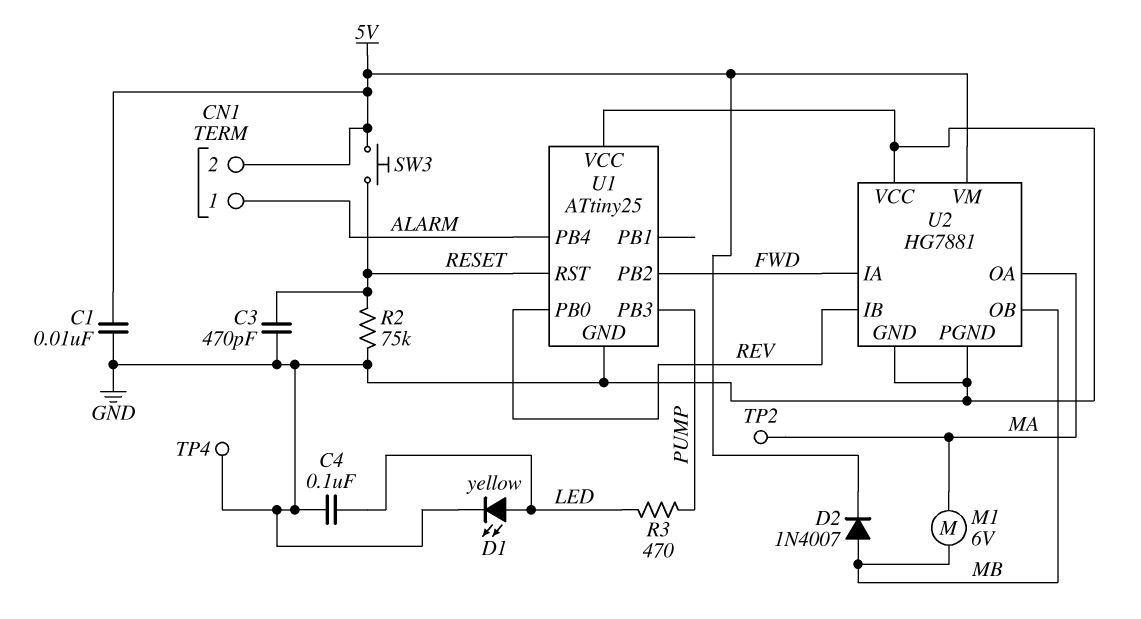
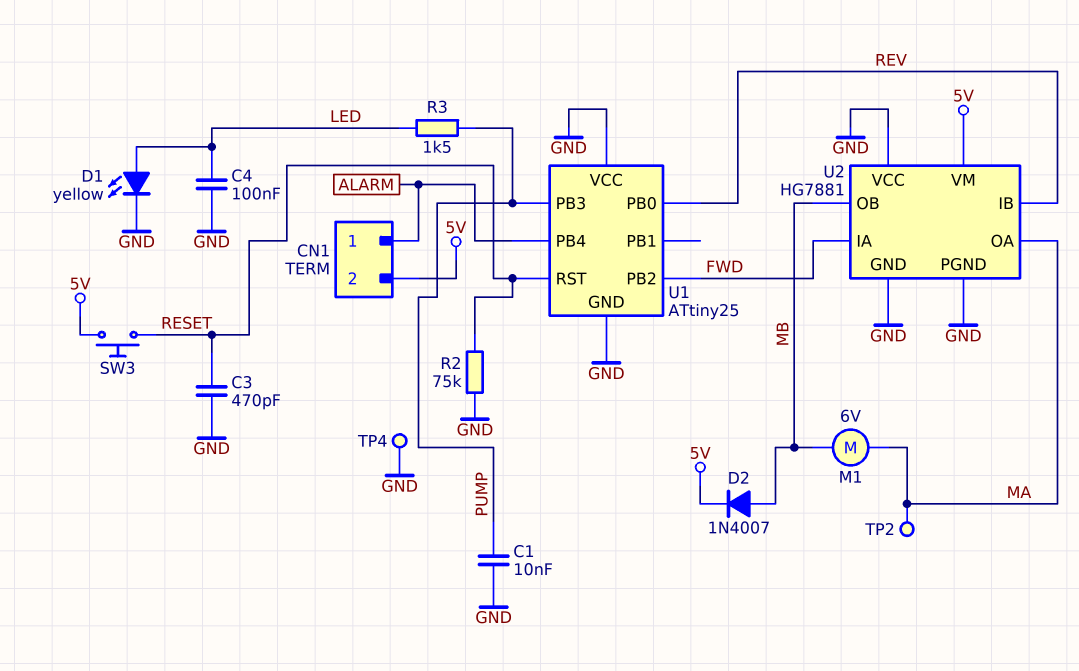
C1: 10nF (5V, GND) -> 10nF (GND, PUMP)
R3: 470 (LED, PUMP) -> 1.5k (LED, PUMP)

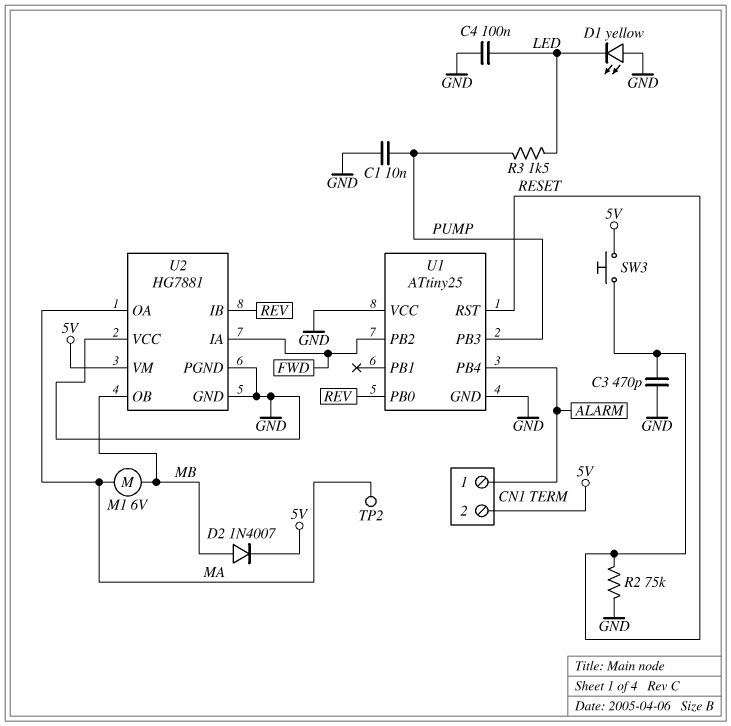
D1: LED yellow (A LED, K GND) -> LED yellow (A GND, K LED)
TP4: test point (GND) -> none

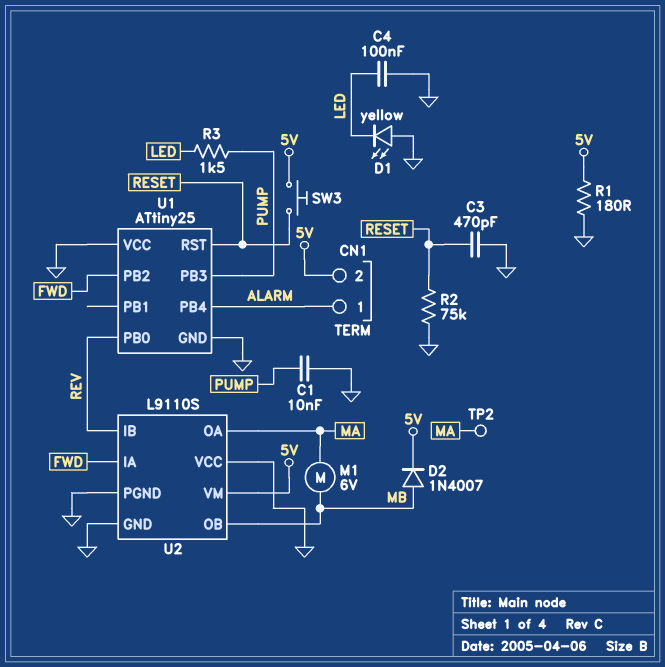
R1: none -> 180 (5V, GND)
U2: HG7881 -> L9110S

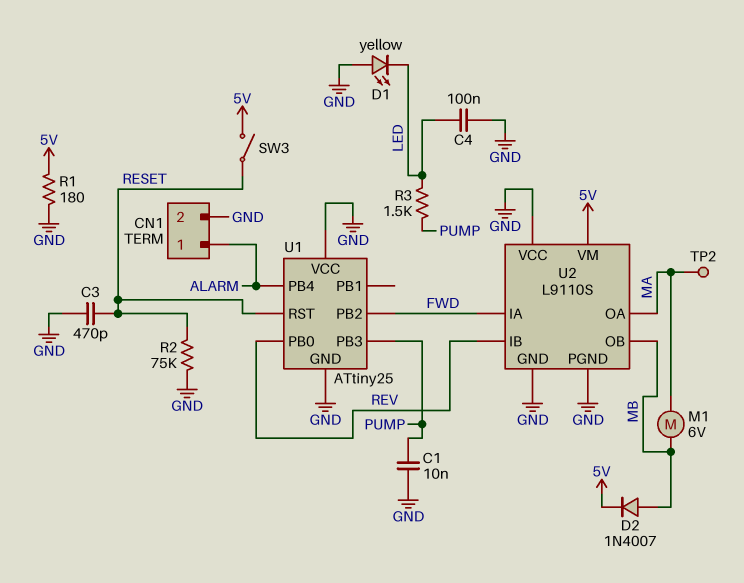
CN1 pin 2: 5V -> GND
SW3: button (5V, RESET) -> switch (5V, RESET)

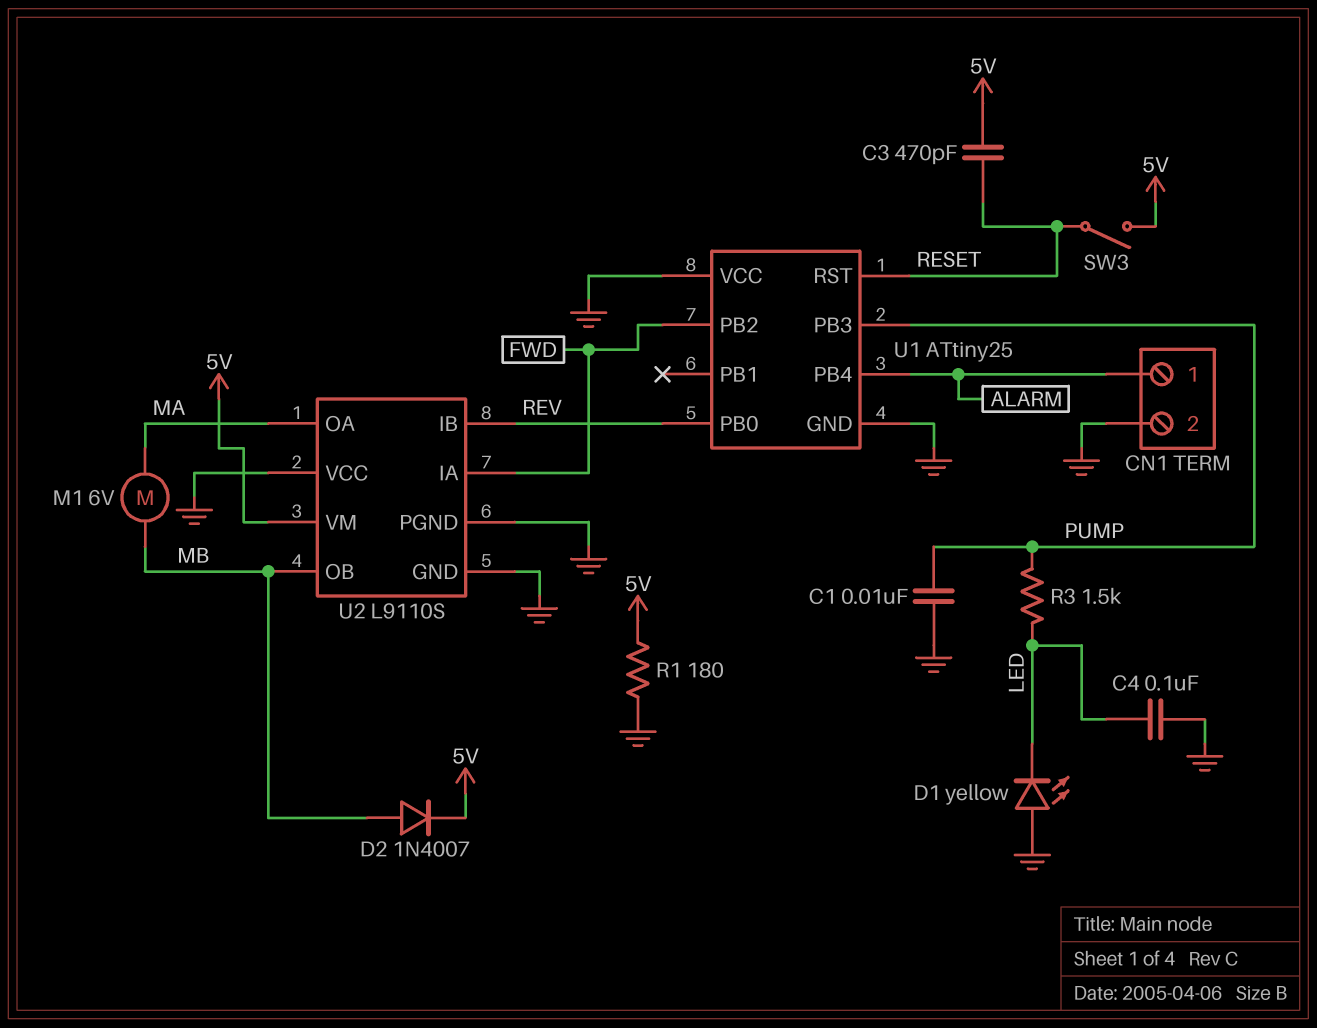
C3: 470pF (GND, RESET) -> 470pF (5V, RESET)
R2: 75k (GND, RESET) -> none
TP2: test point (MA) -> none

